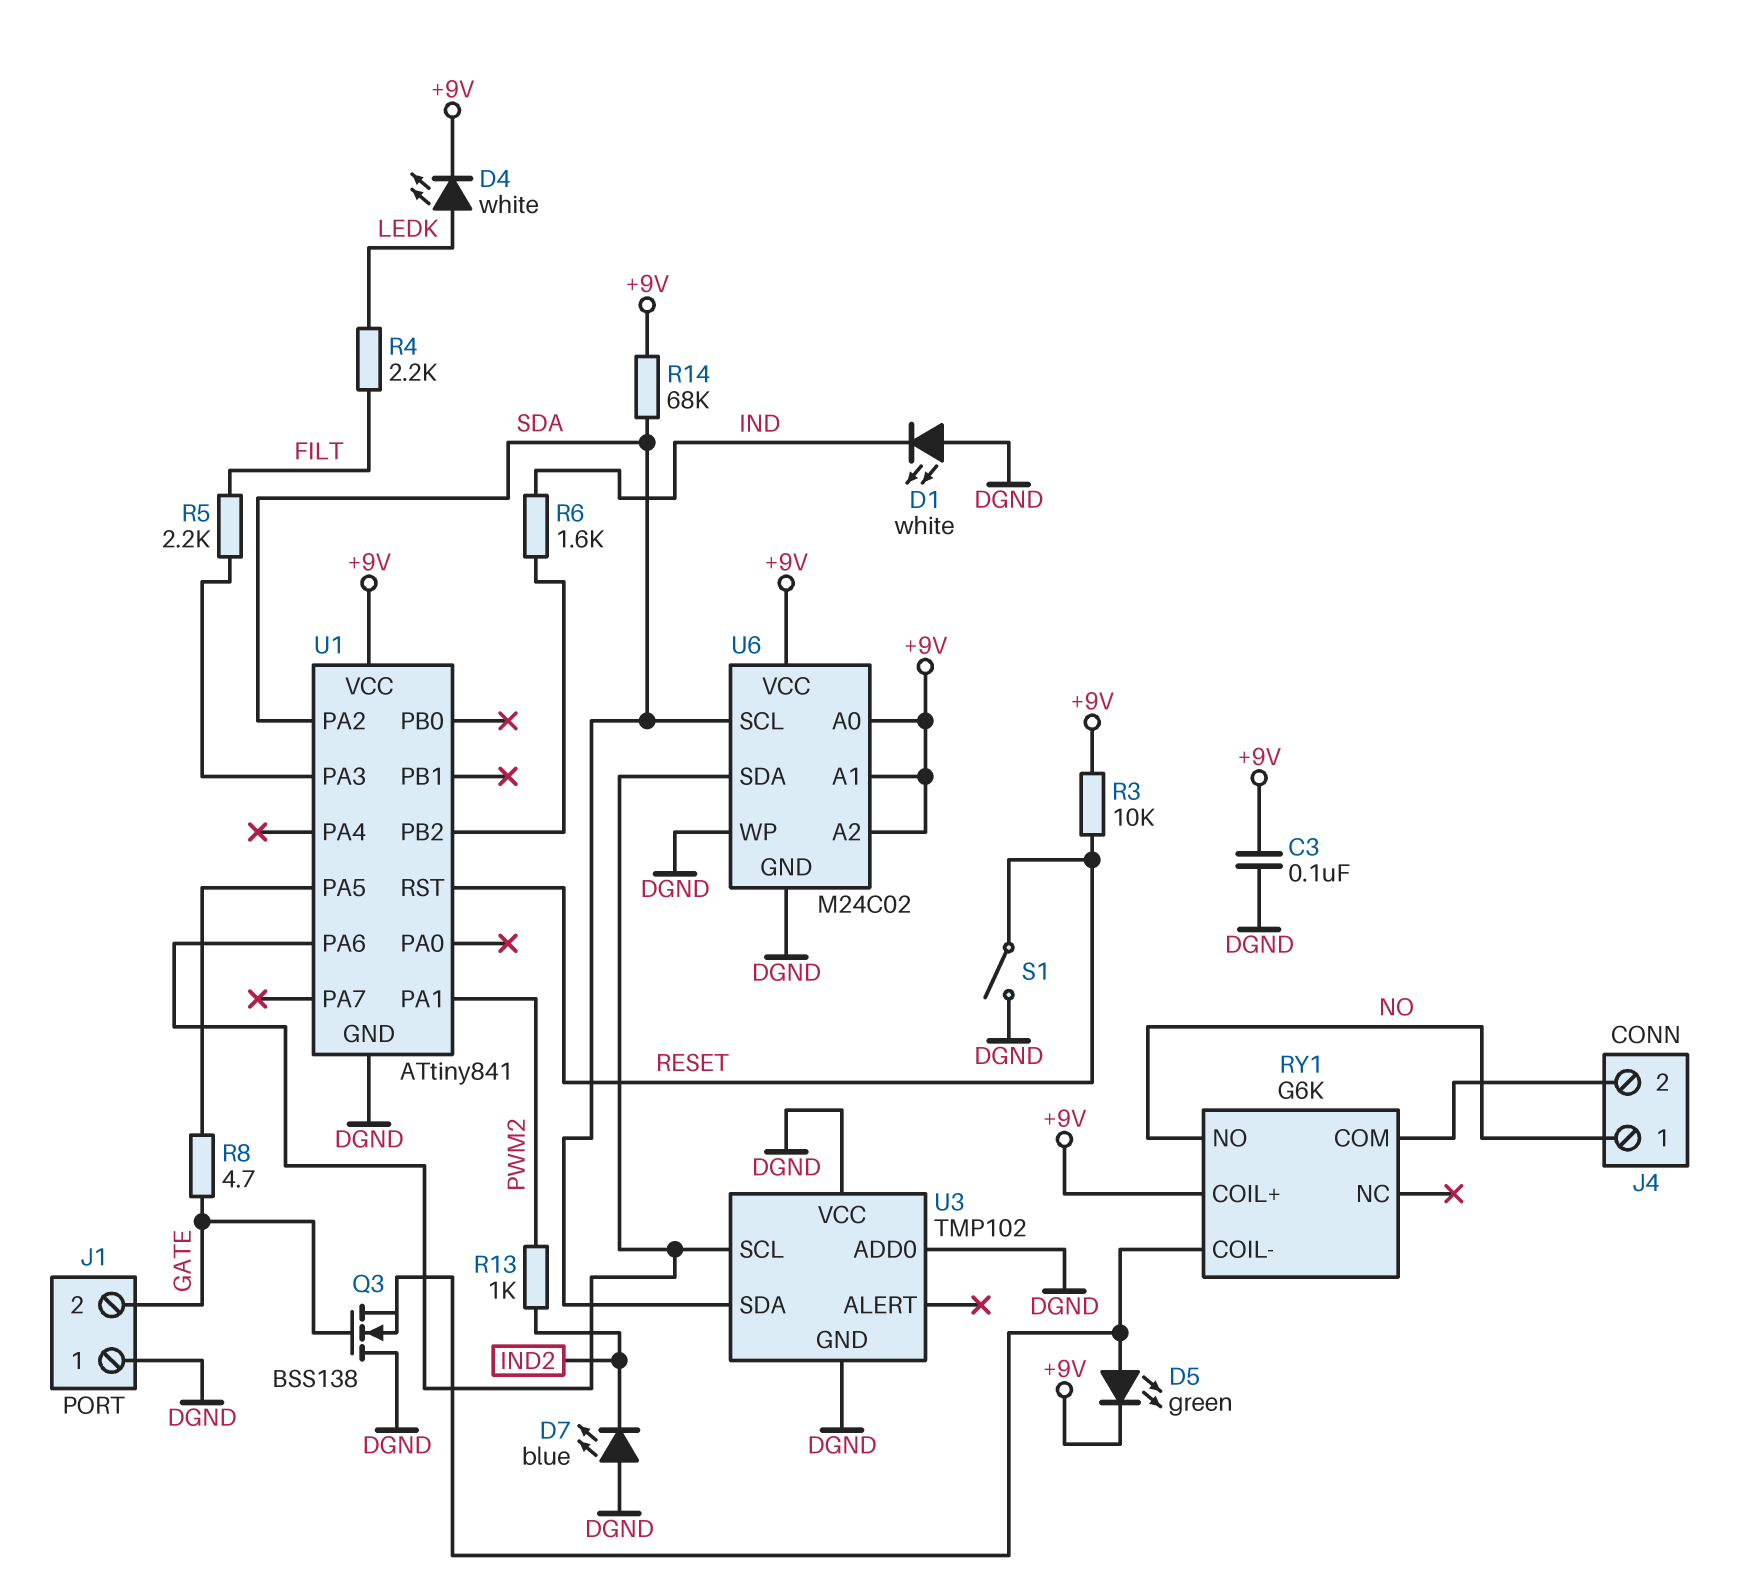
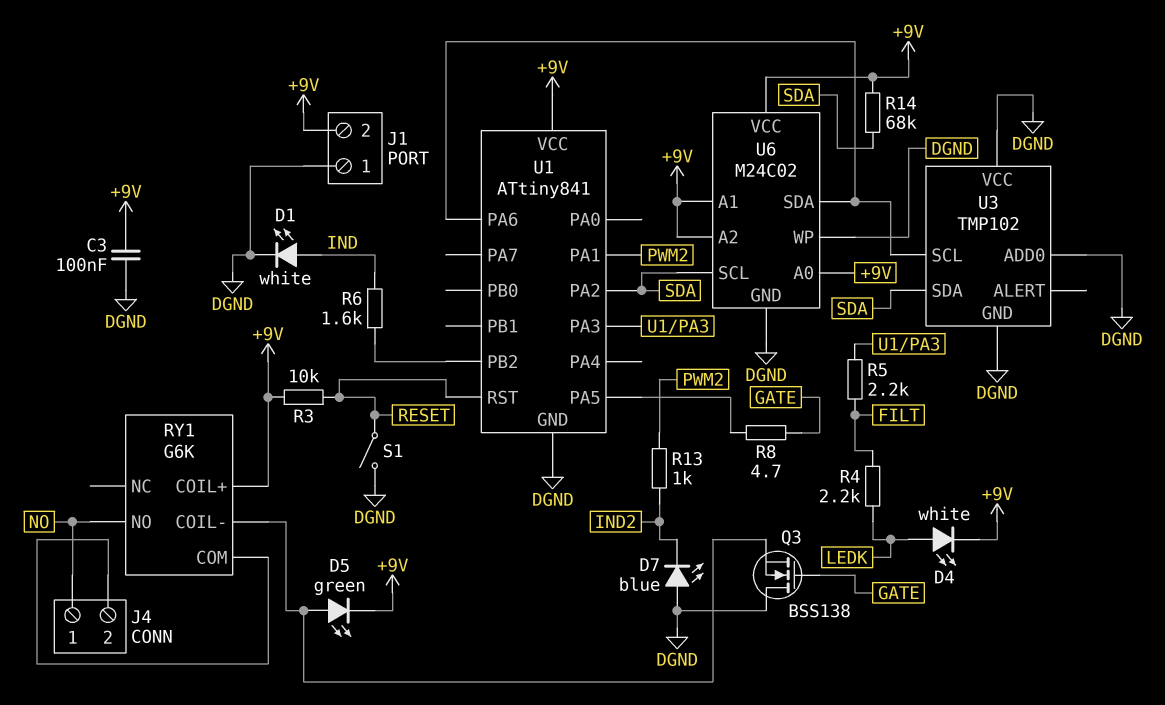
D1: LED white (A DGND, K IND) -> LED white (A IND, K DGND)
J1 pin 2: GATE -> +9V

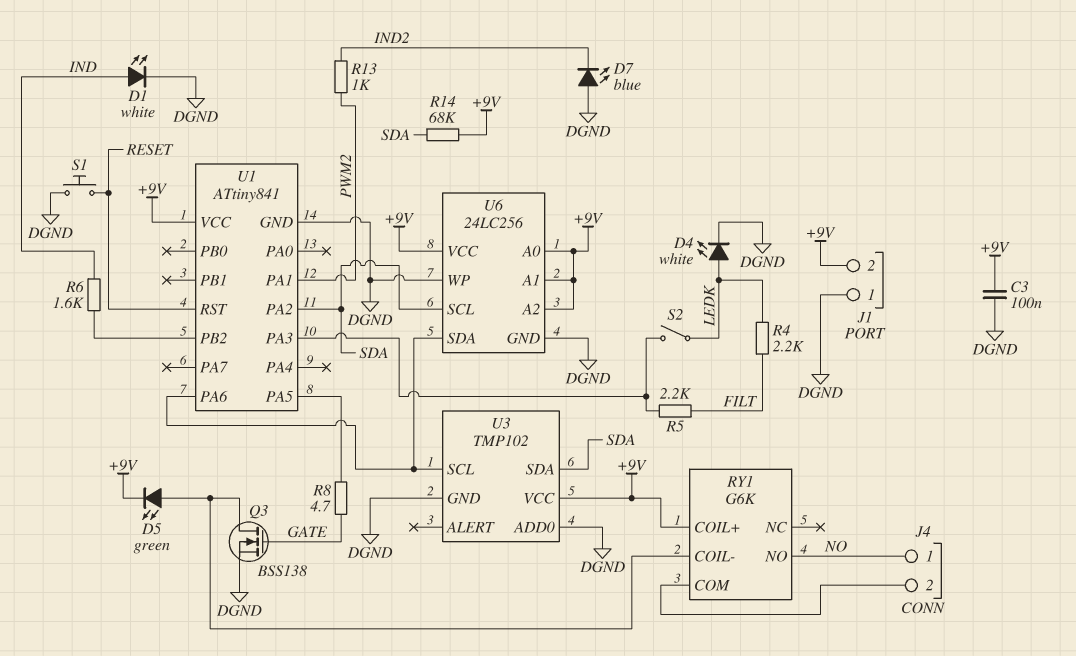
D4: LED white (A LEDK, K +9V) -> LED white (A LEDK, K DGND)
Q3: NMOS BSS138 (G GATE, D DGND, S RY1/COIL-) -> NMOS BSS138 (G GATE, D RY1/COIL-, S DGND)
R3: 10k (+9V, RESET) -> none
S1: switch (DGND, RESET) -> button (DGND, RESET)
S2: none -> switch (LEDK, U1/PA3)
U3 pin VCC: DGND -> +9V
U6: M24C02 -> 24LC256

